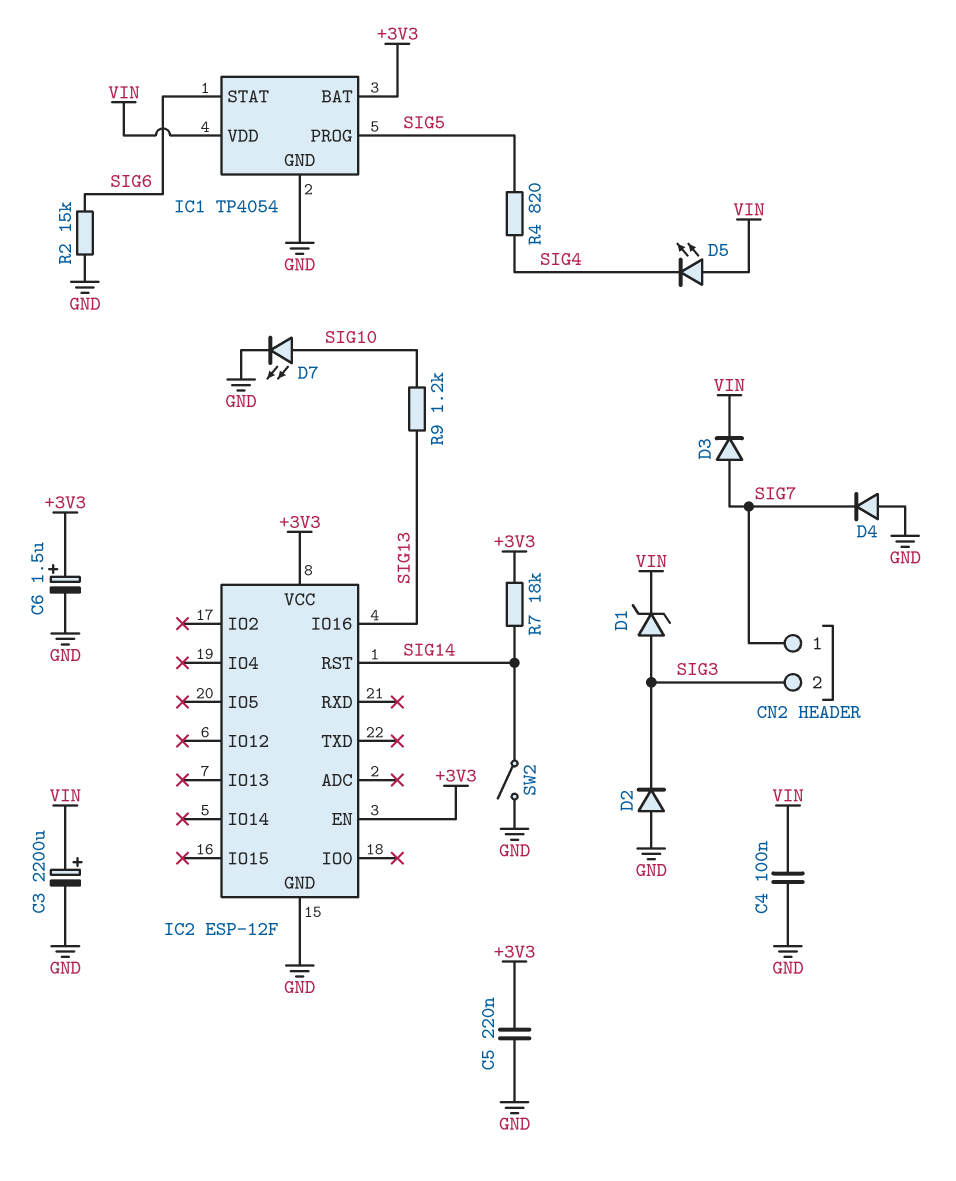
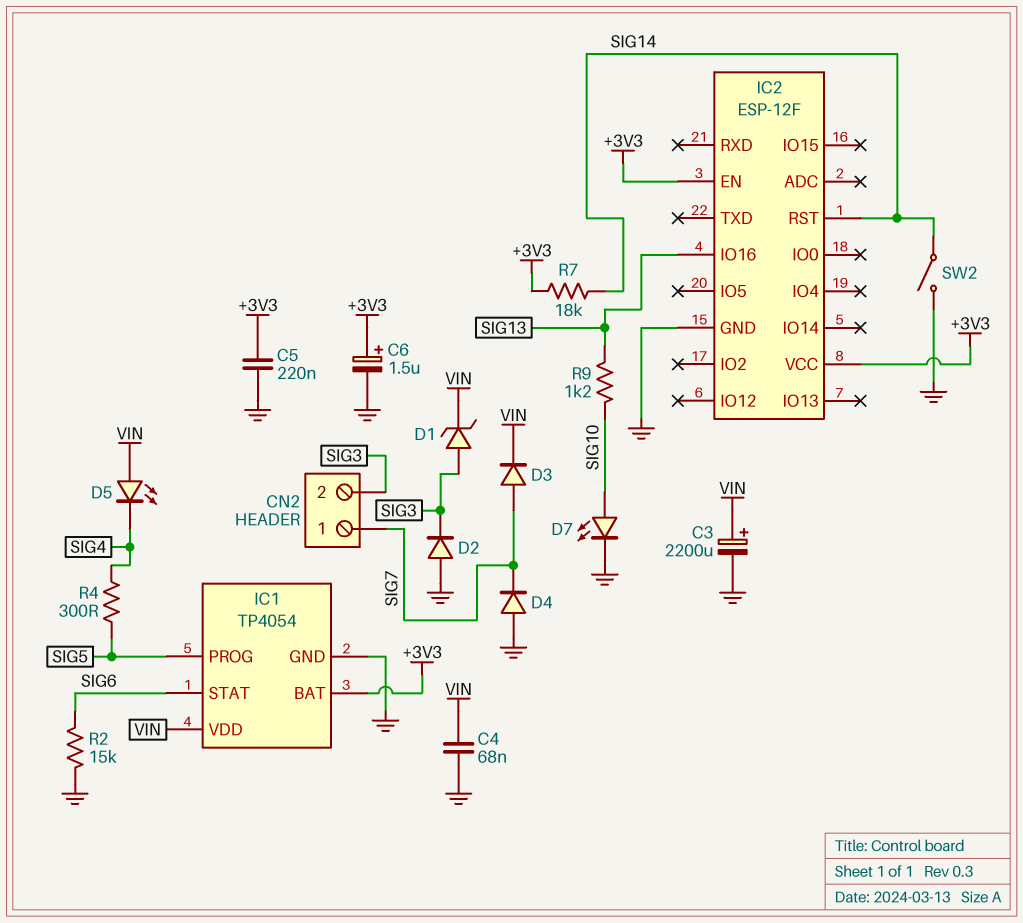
C4: 100nF (GND, VIN) -> 68nF (GND, VIN)
R4: 820 (SIG4, SIG5) -> 300 (SIG4, SIG5)

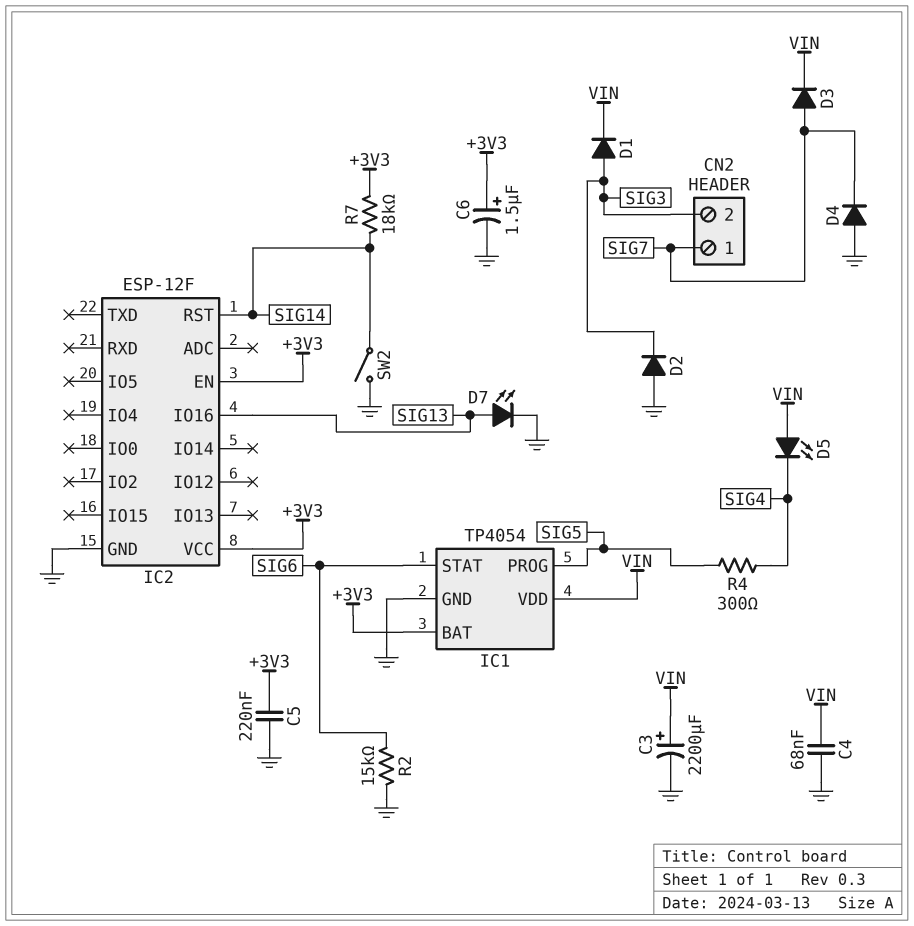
D1: zener (A SIG3, K VIN) -> diode (A SIG3, K VIN)
D7: LED (A SIG10, K GND) -> LED (A SIG13, K GND)
R9: 1.2k (SIG10, SIG13) -> none

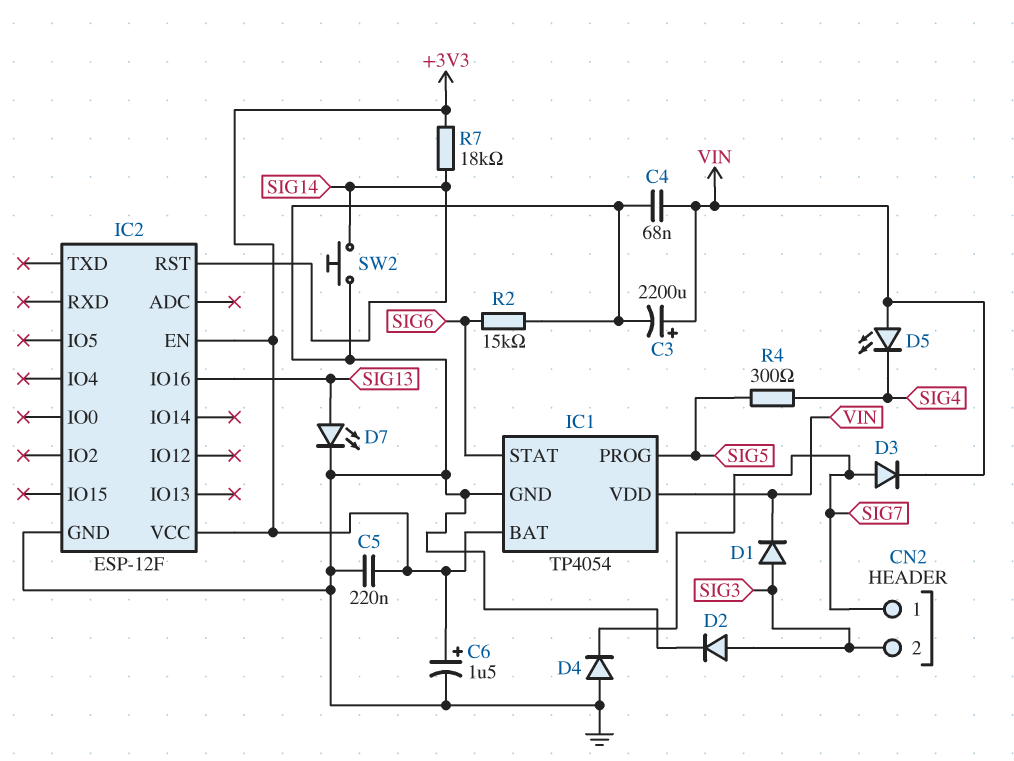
D2: diode (A GND, K SIG3) -> diode (A SIG3, K GND)
SW2: switch (GND, SIG14) -> button (GND, SIG14)

